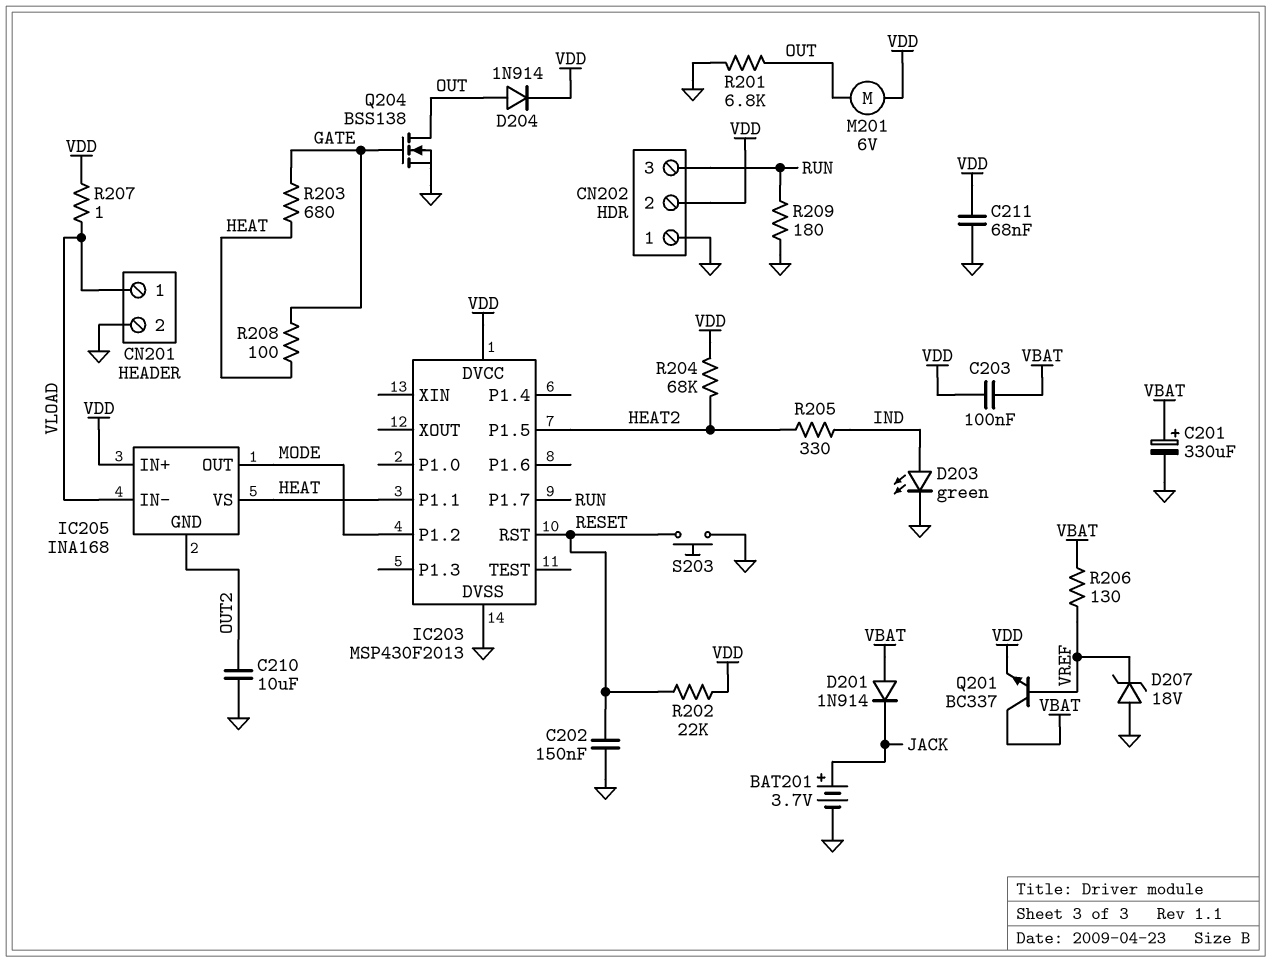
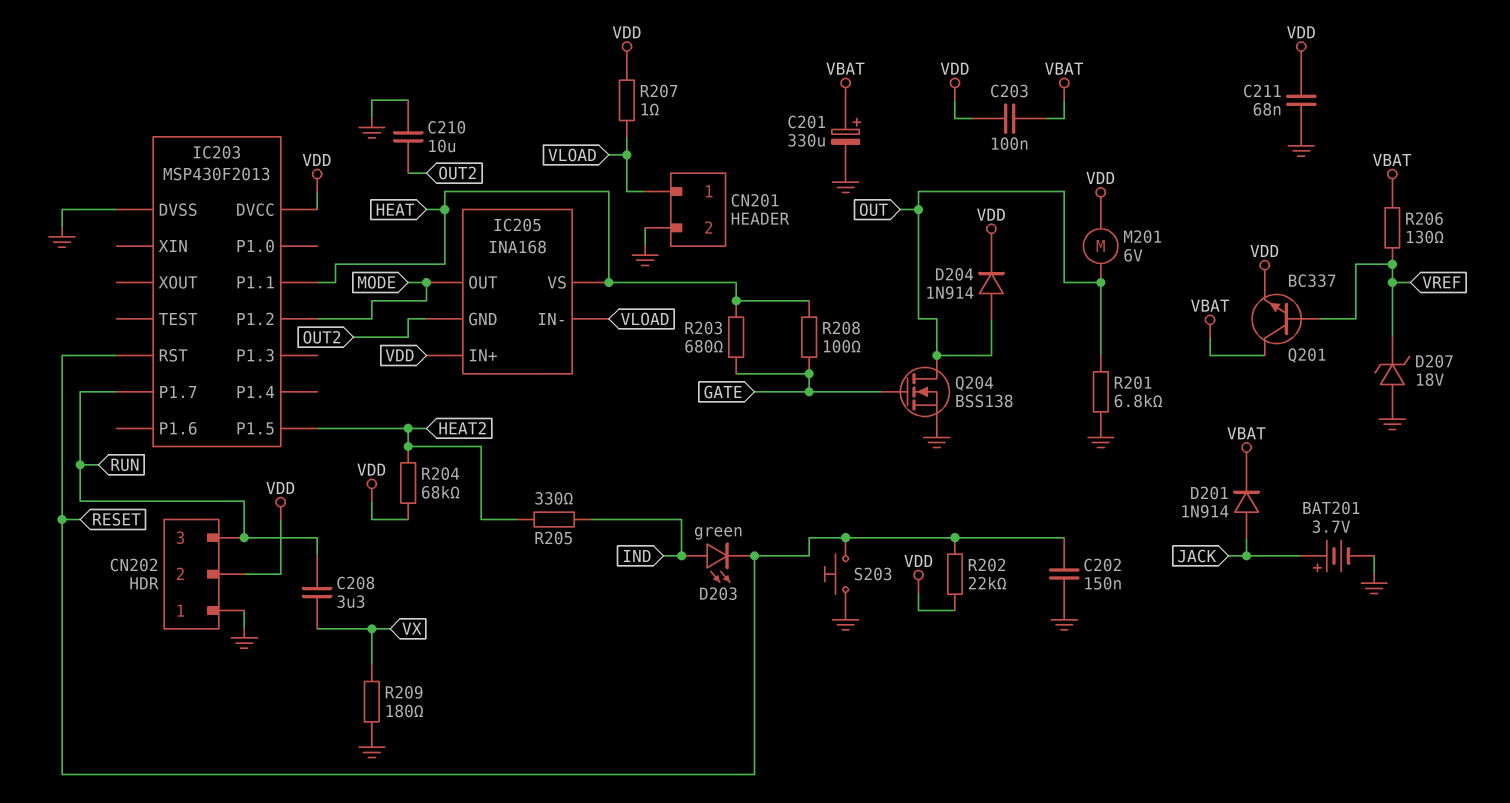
C208: none -> 3.3uF (RUN, VX)
D201: diode 1N914 (A VBAT, K JACK) -> diode 1N914 (A JACK, K VBAT)
D203: LED green (A IND, K GND) -> LED green (A IND, K RESET)
R209: 180 (GND, RUN) -> 180 (GND, VX)

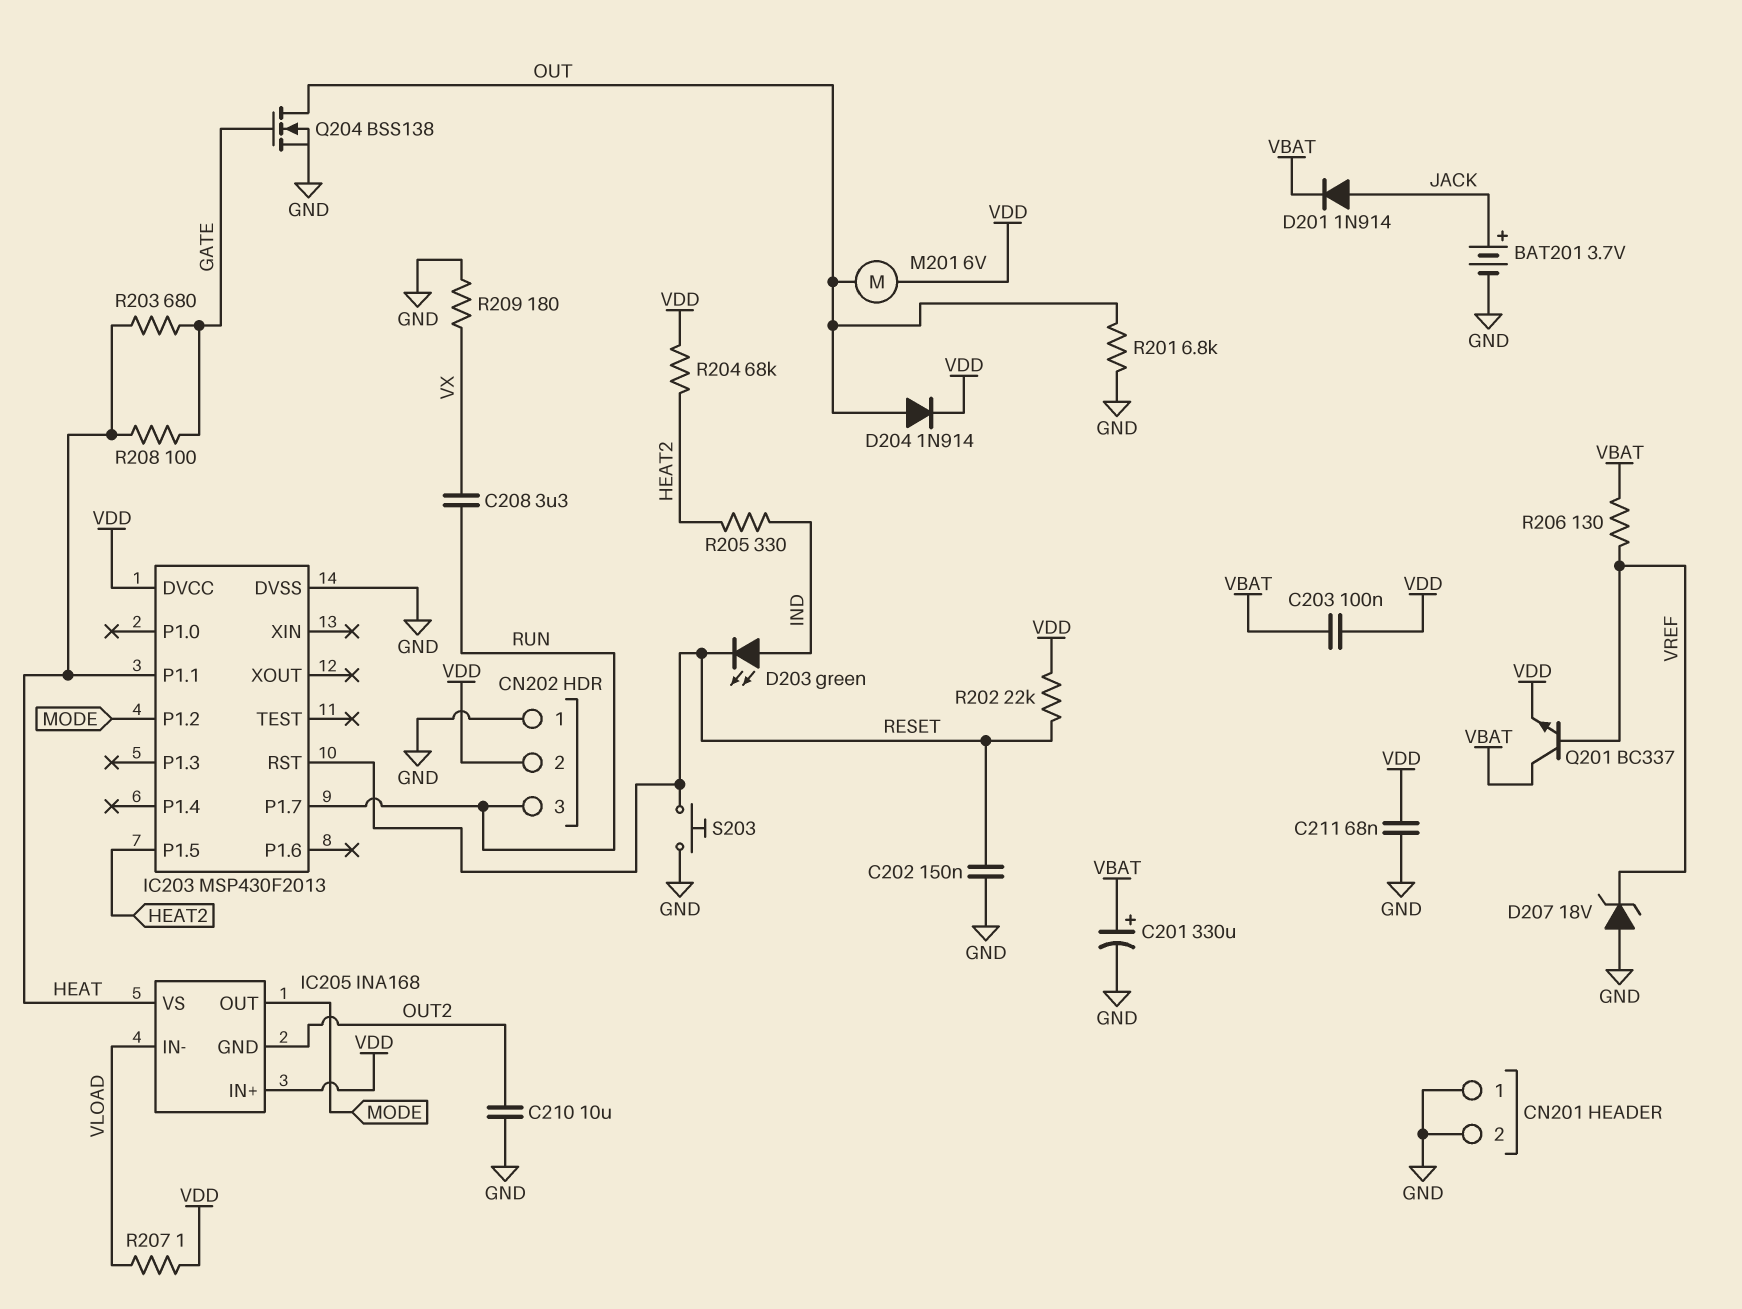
CN201 pin 1: VLOAD -> GND

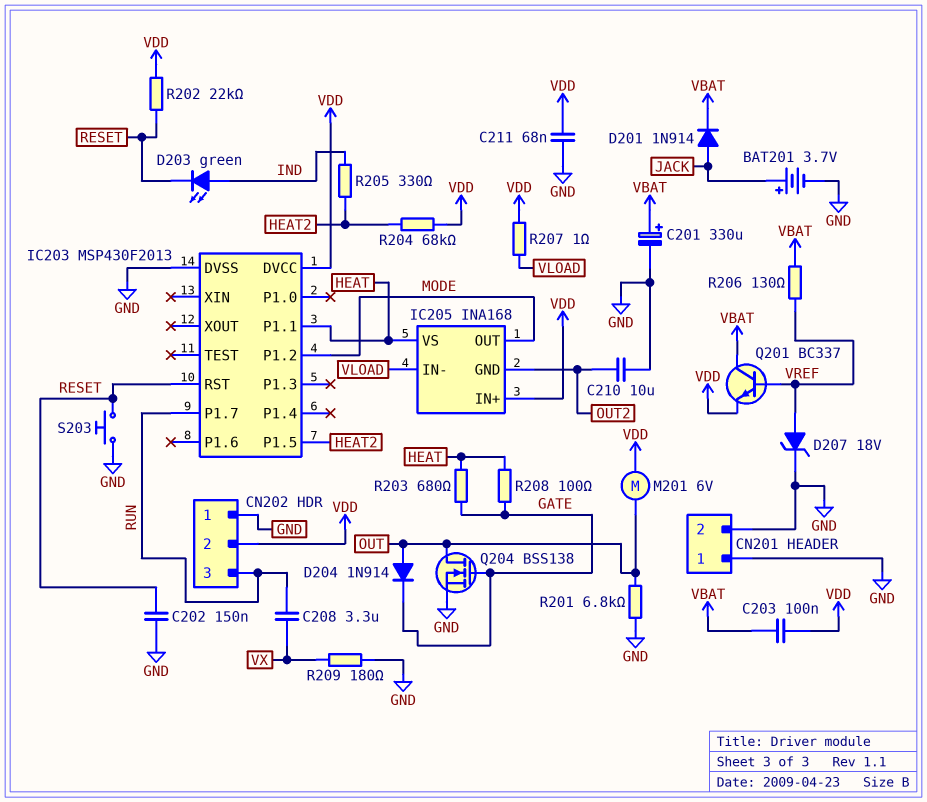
D204: diode 1N914 (A OUT, K VDD) -> diode 1N914 (A OUT, K GATE)
D207: zener 18V (A GND, K VREF) -> zener 18V (A VREF, K GND)

